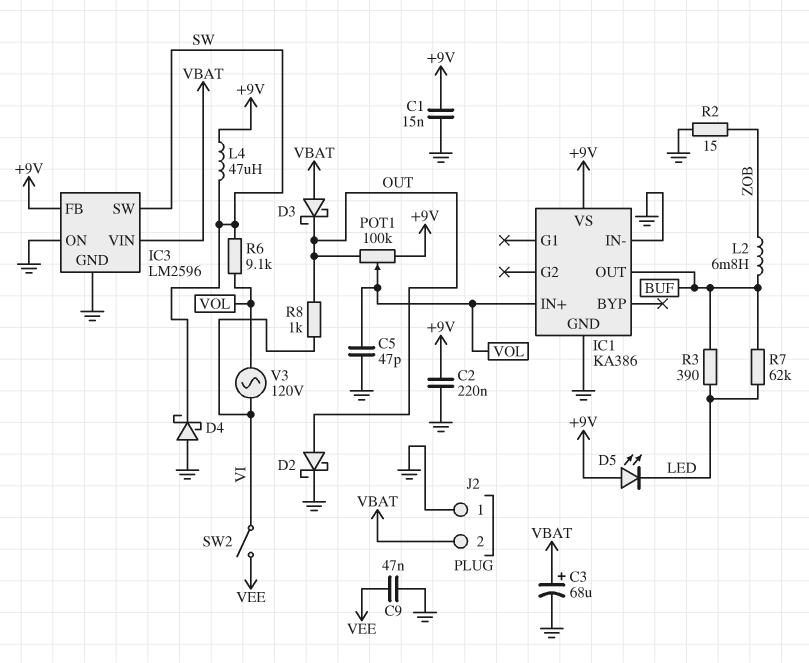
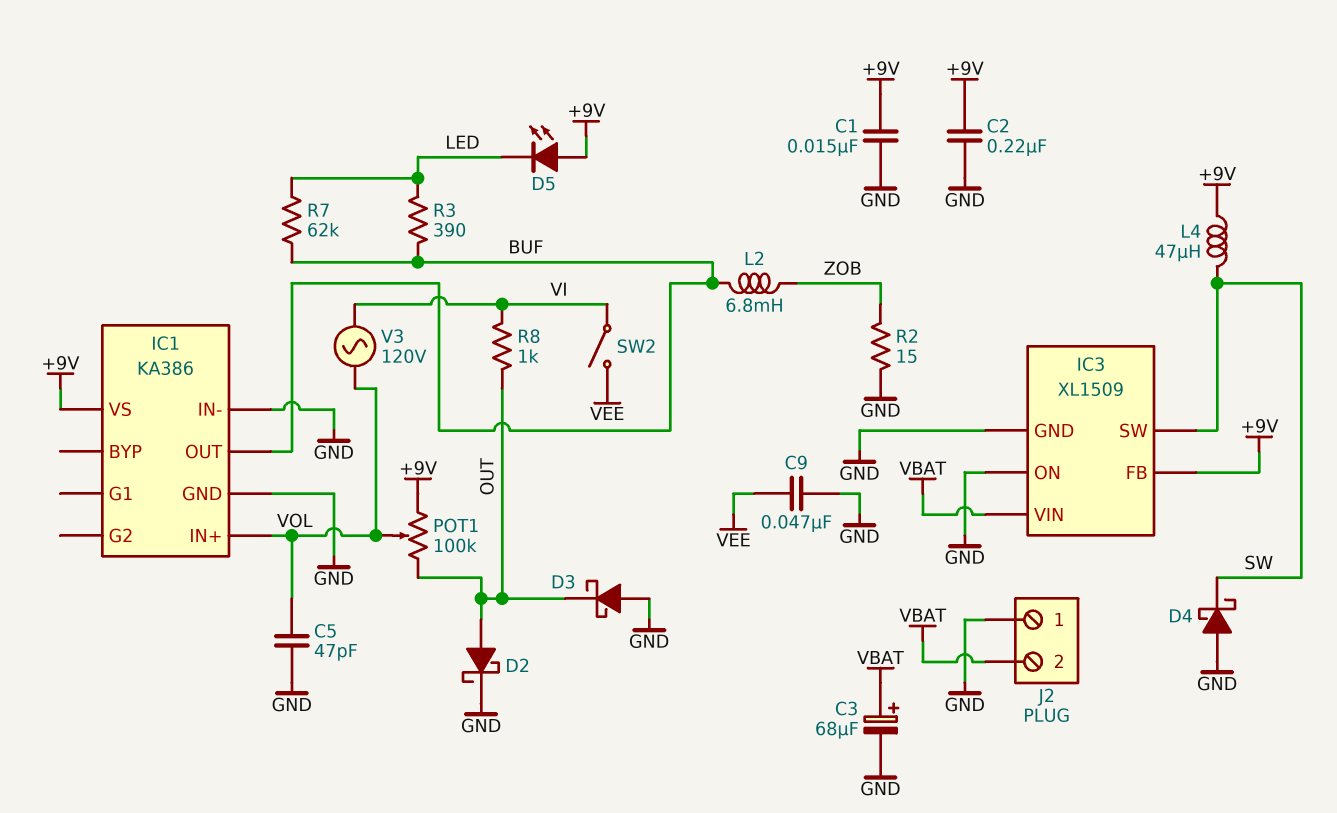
D3: schottky (A VBAT, K OUT) -> schottky (A GND, K OUT)
IC3: LM2596 -> XL1509
R6: 9.1k (SW, VOL) -> none

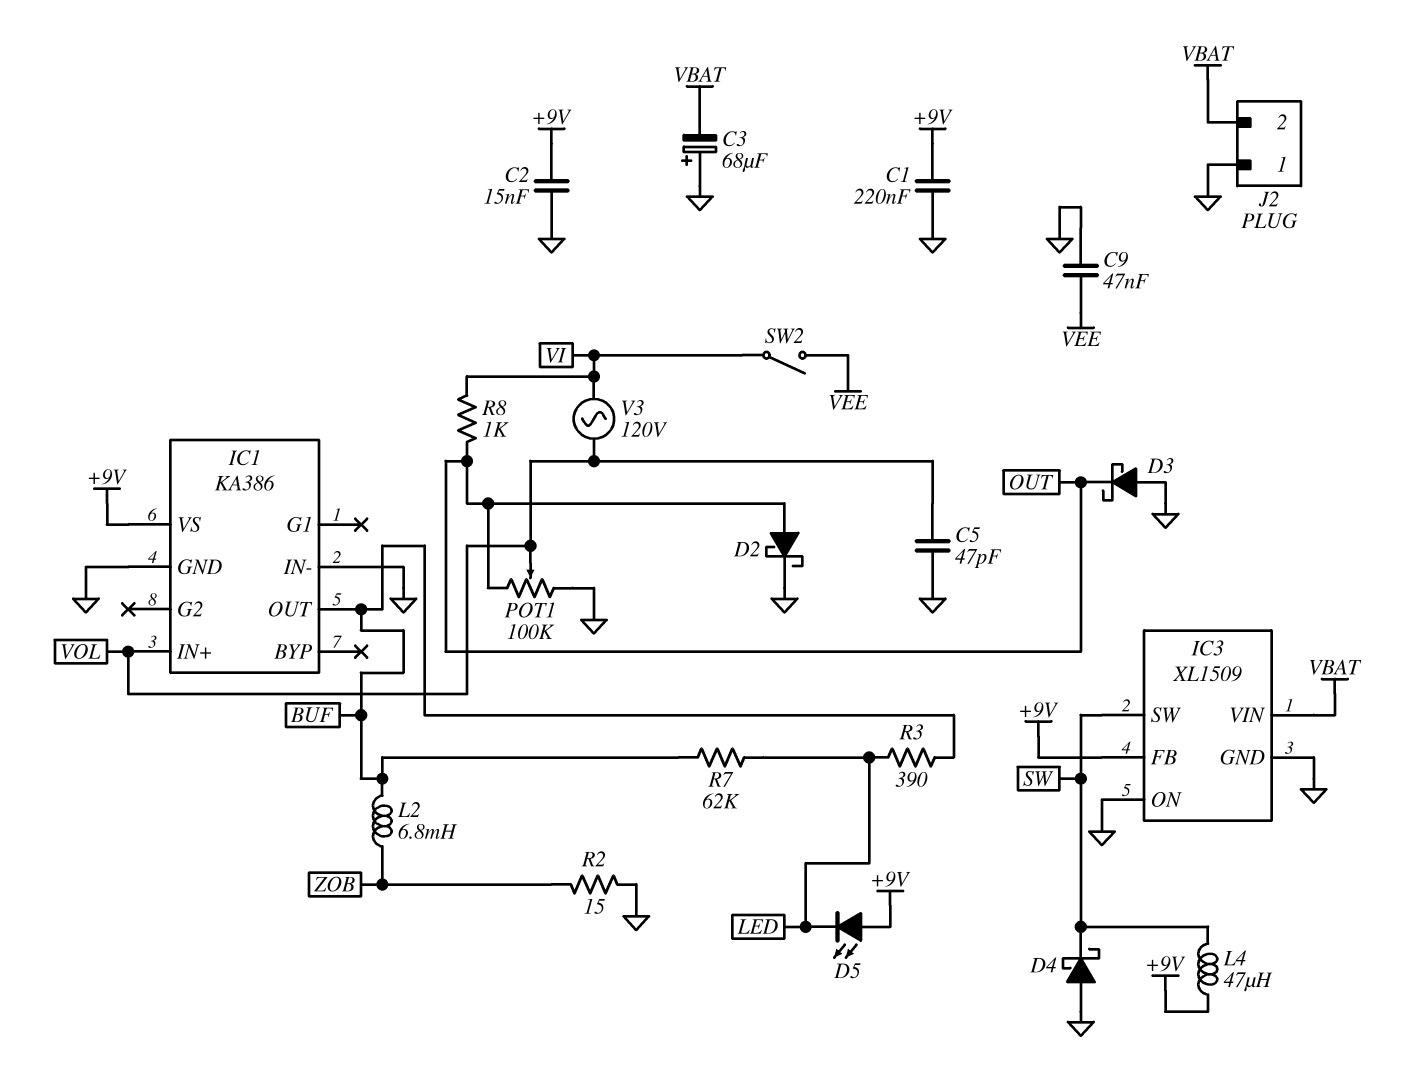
C1: 15nF (+9V, GND) -> 220nF (+9V, GND)
C2: 220nF (+9V, GND) -> 15nF (+9V, GND)
C3: 68uF (plus VBAT, minus GND) -> 68uF (plus GND, minus VBAT)
POT1: 100k (+9V, OUT, wiper VOL) -> 100k (GND, OUT, wiper VOL)

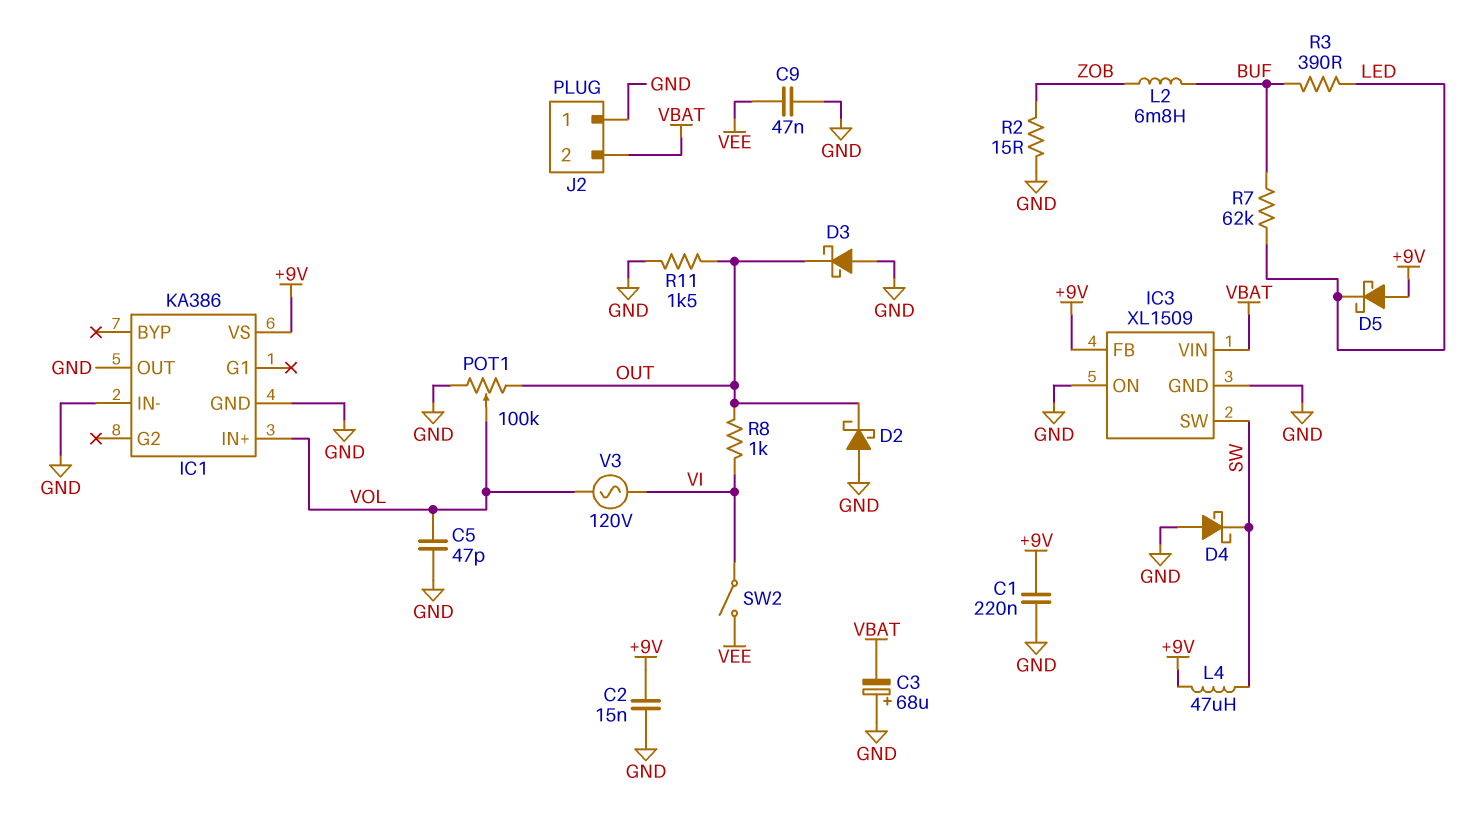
D2: schottky (A OUT, K GND) -> schottky (A GND, K OUT)
D5: LED (A +9V, K LED) -> schottky (A +9V, K LED)
IC1 pin OUT: BUF -> GND
R11: none -> 1.5k (GND, OUT)

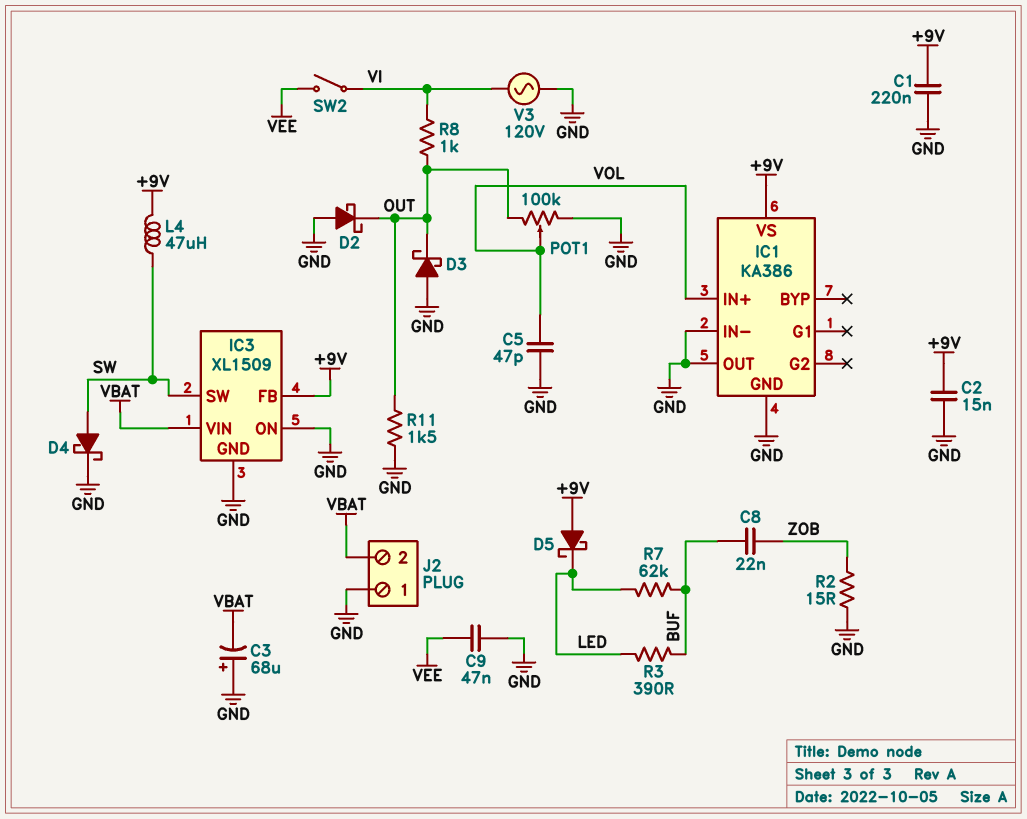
C8: none -> 22nF (BUF, ZOB)
D4: schottky (A GND, K SW) -> schottky (A SW, K GND)
L2: 6.8mH (BUF, ZOB) -> none
V3: AC 120V (VI, VOL) -> AC 120V (GND, VI)

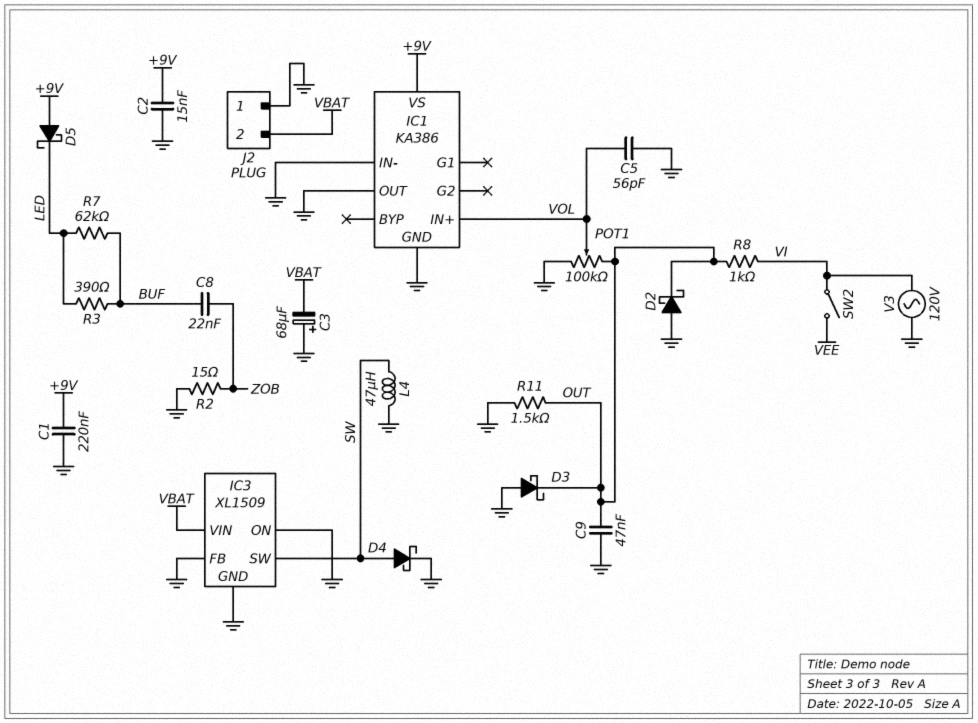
C5: 47pF (GND, VOL) -> 56pF (GND, VOL)
C9: 47nF (GND, VEE) -> 47nF (GND, OUT)
IC3 pin FB: +9V -> GND
L4: 47uH (+9V, SW) -> 47uH (GND, SW)

